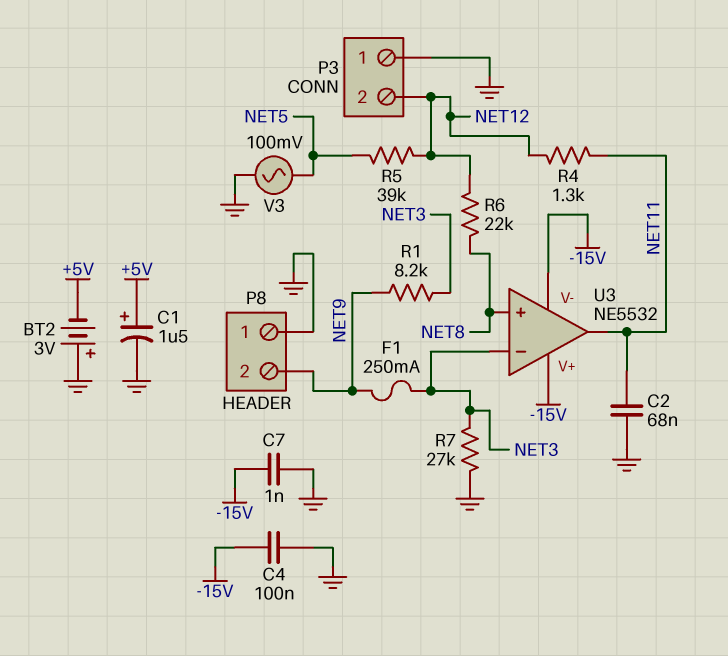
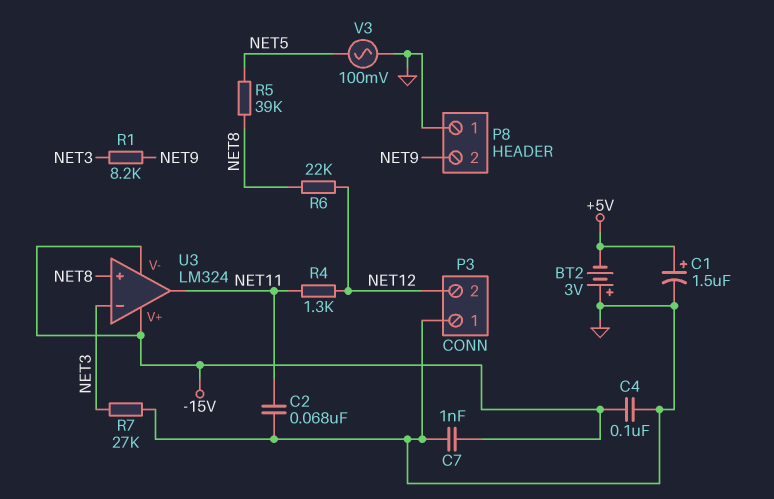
F1: 250mA (NET3, NET9) -> none
R5: 39k (NET5, NET12) -> 39k (NET5, NET8)
U3: NE5532 -> LM324

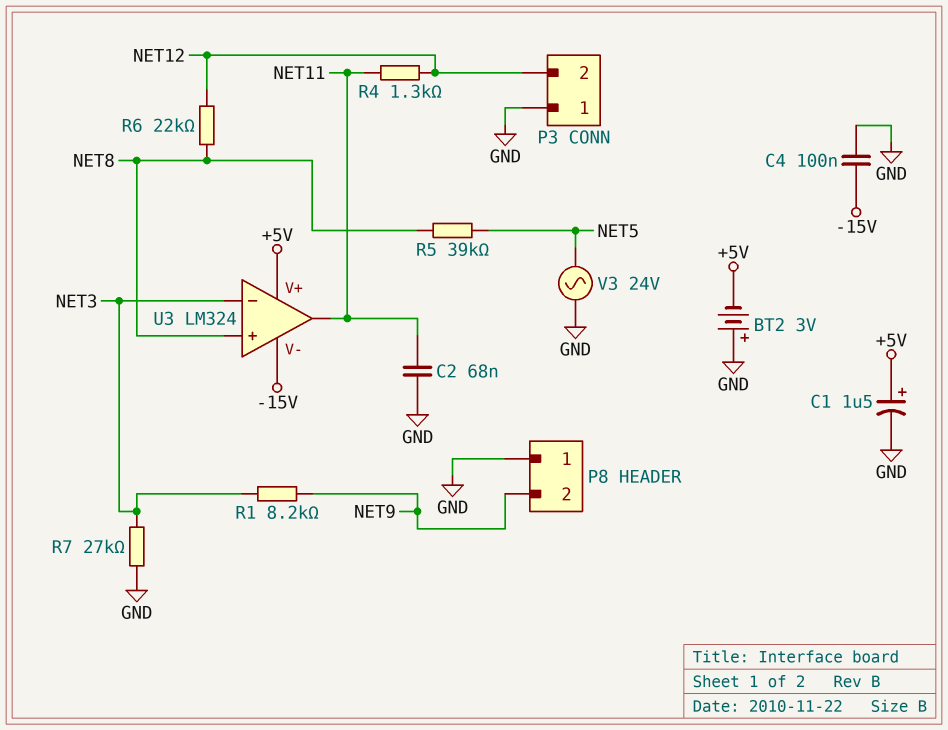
C7: 1nF (-15V, GND) -> none
U3 pin V+: -15V -> +5V
V3: AC 100mV (GND, NET5) -> AC 24V (GND, NET5)

